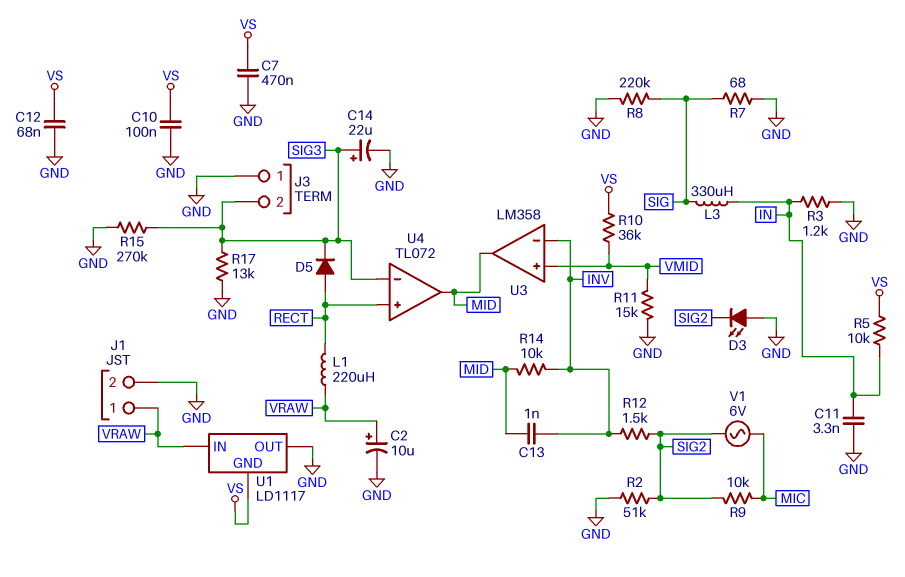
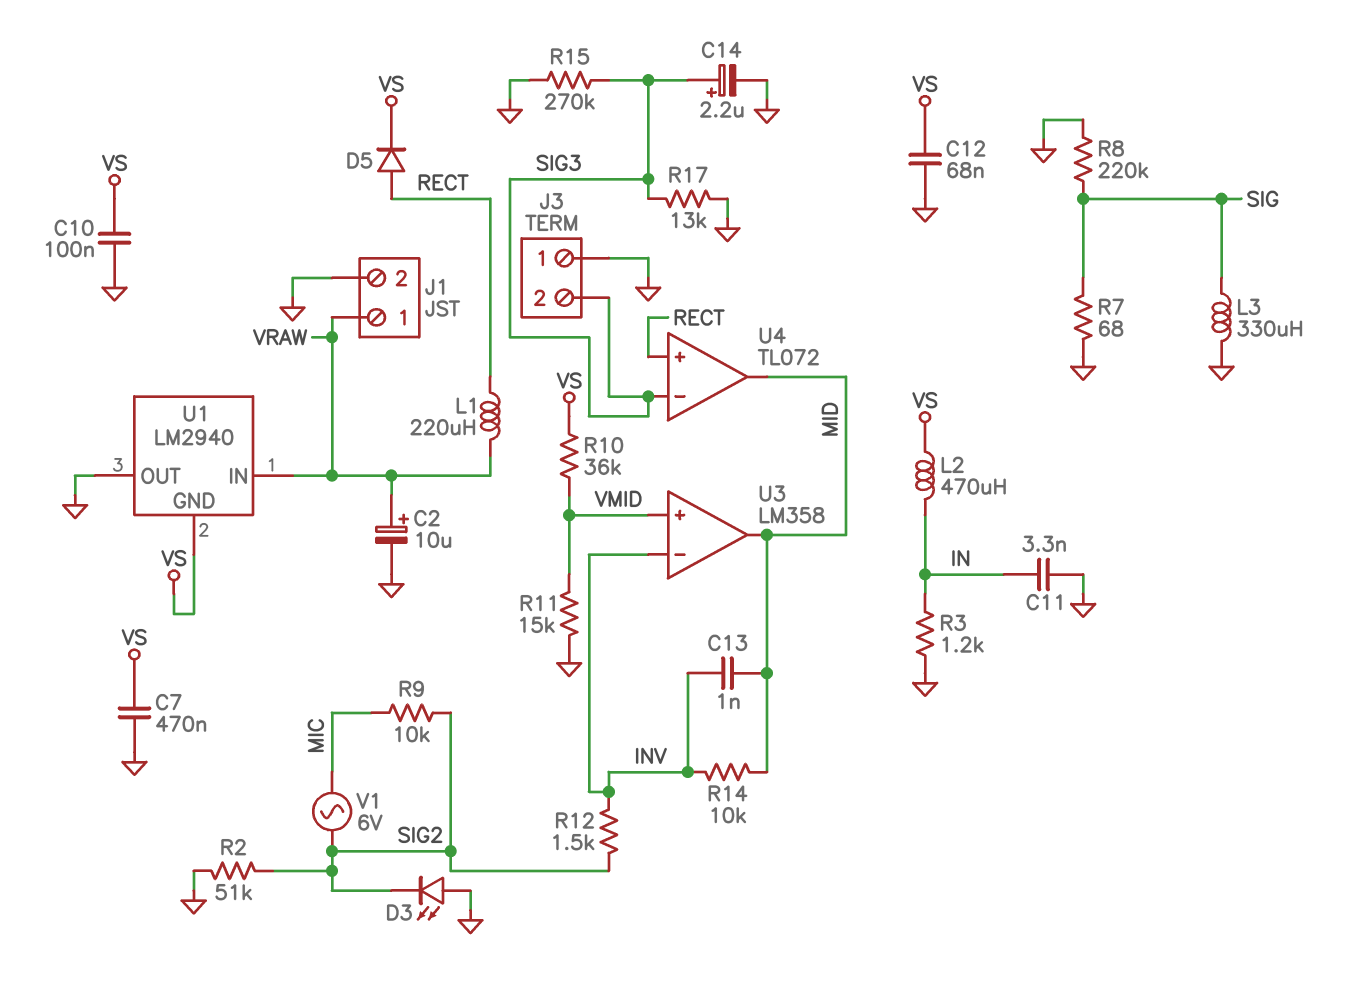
C14: 22uF (plus SIG3, minus GND) -> 2.2uF (plus SIG3, minus GND)
D5: diode (A RECT, K SIG3) -> diode (A RECT, K VS)
L2: none -> 470uH (IN, VS)
L3: 330uH (IN, SIG) -> 330uH (GND, SIG)
R5: 10k (IN, VS) -> none
U1: LD1117 -> LM2940

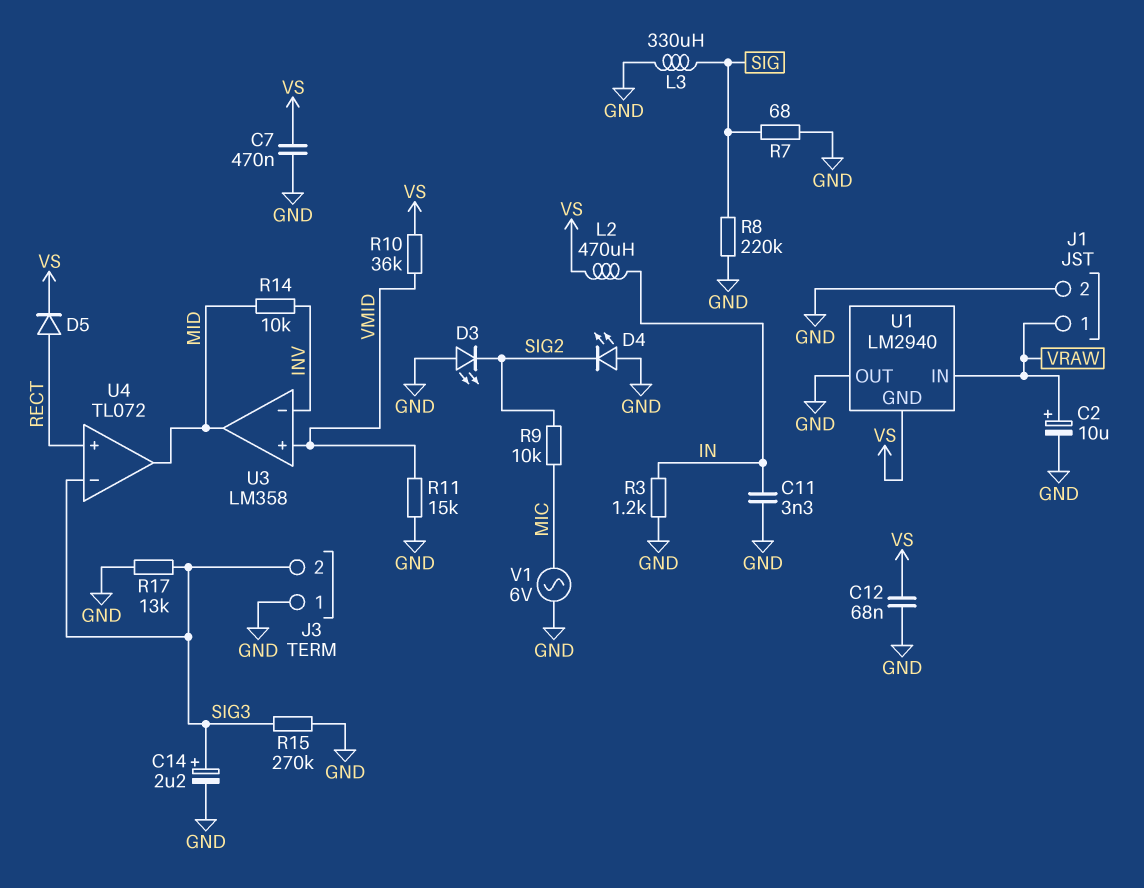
C10: 100nF (GND, VS) -> none
C13: 1nF (INV, MID) -> none
D4: none -> LED (A GND, K SIG2)
L1: 220uH (RECT, VRAW) -> none
R2: 51k (GND, SIG2) -> none
R12: 1.5k (INV, SIG2) -> none
V1: AC 6V (MIC, SIG2) -> AC 6V (GND, MIC)

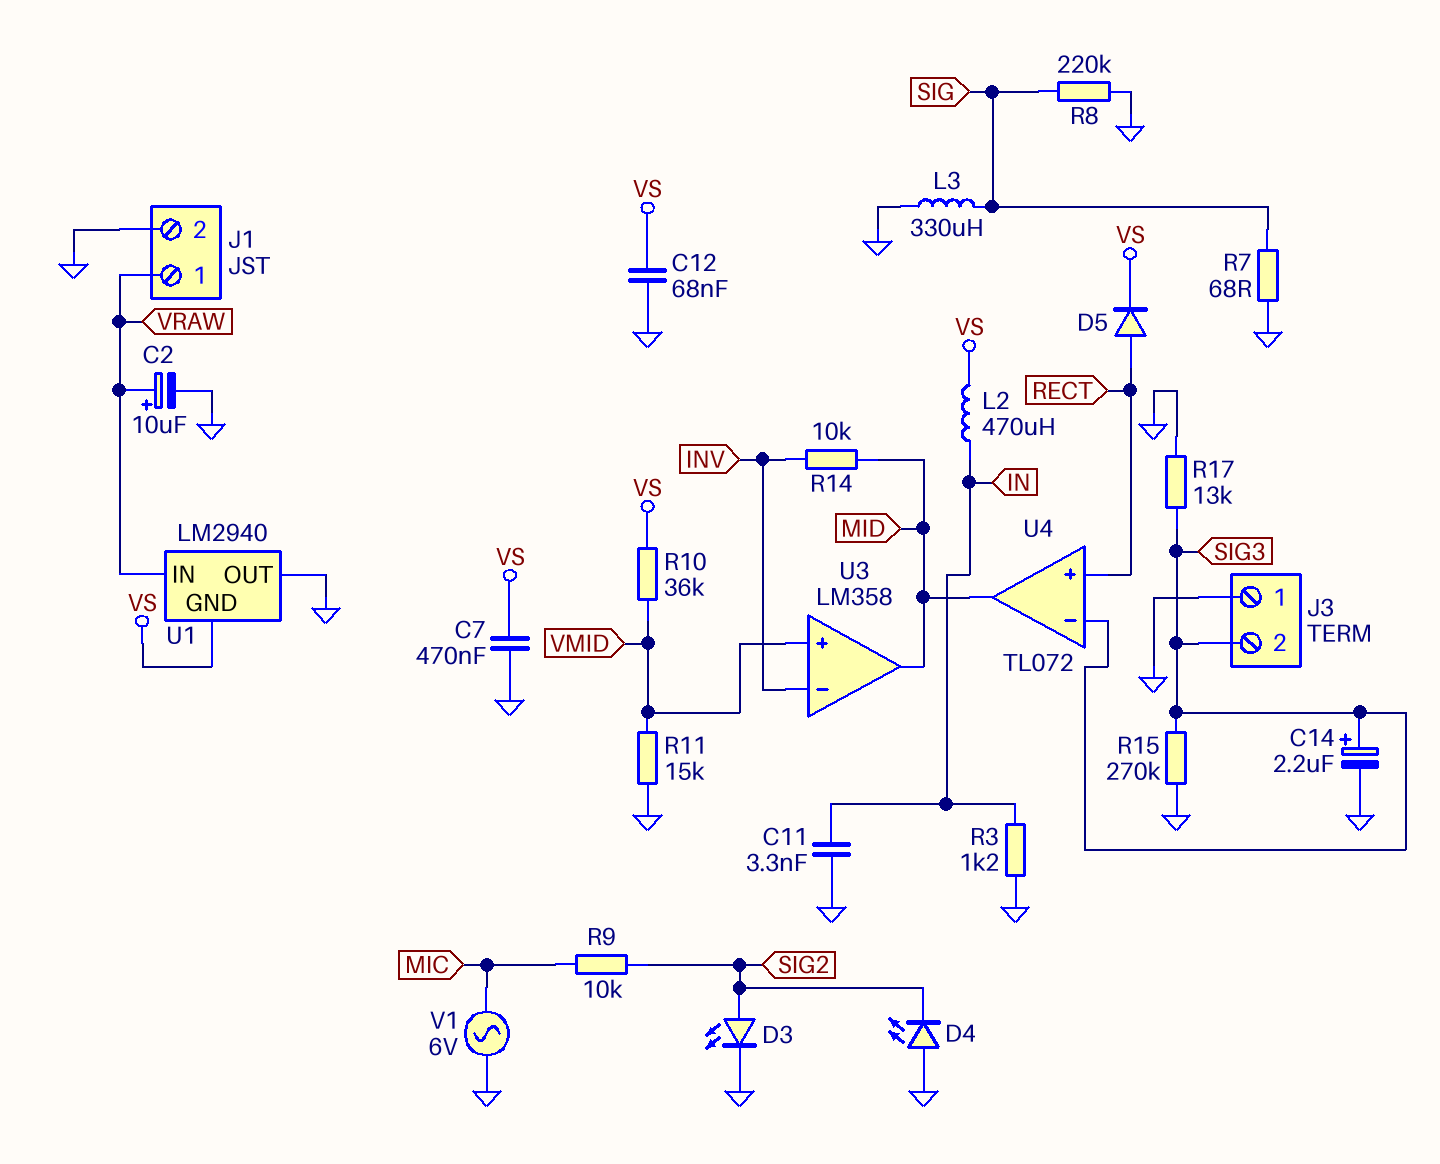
D3: LED (A GND, K SIG2) -> LED (A SIG2, K GND)

